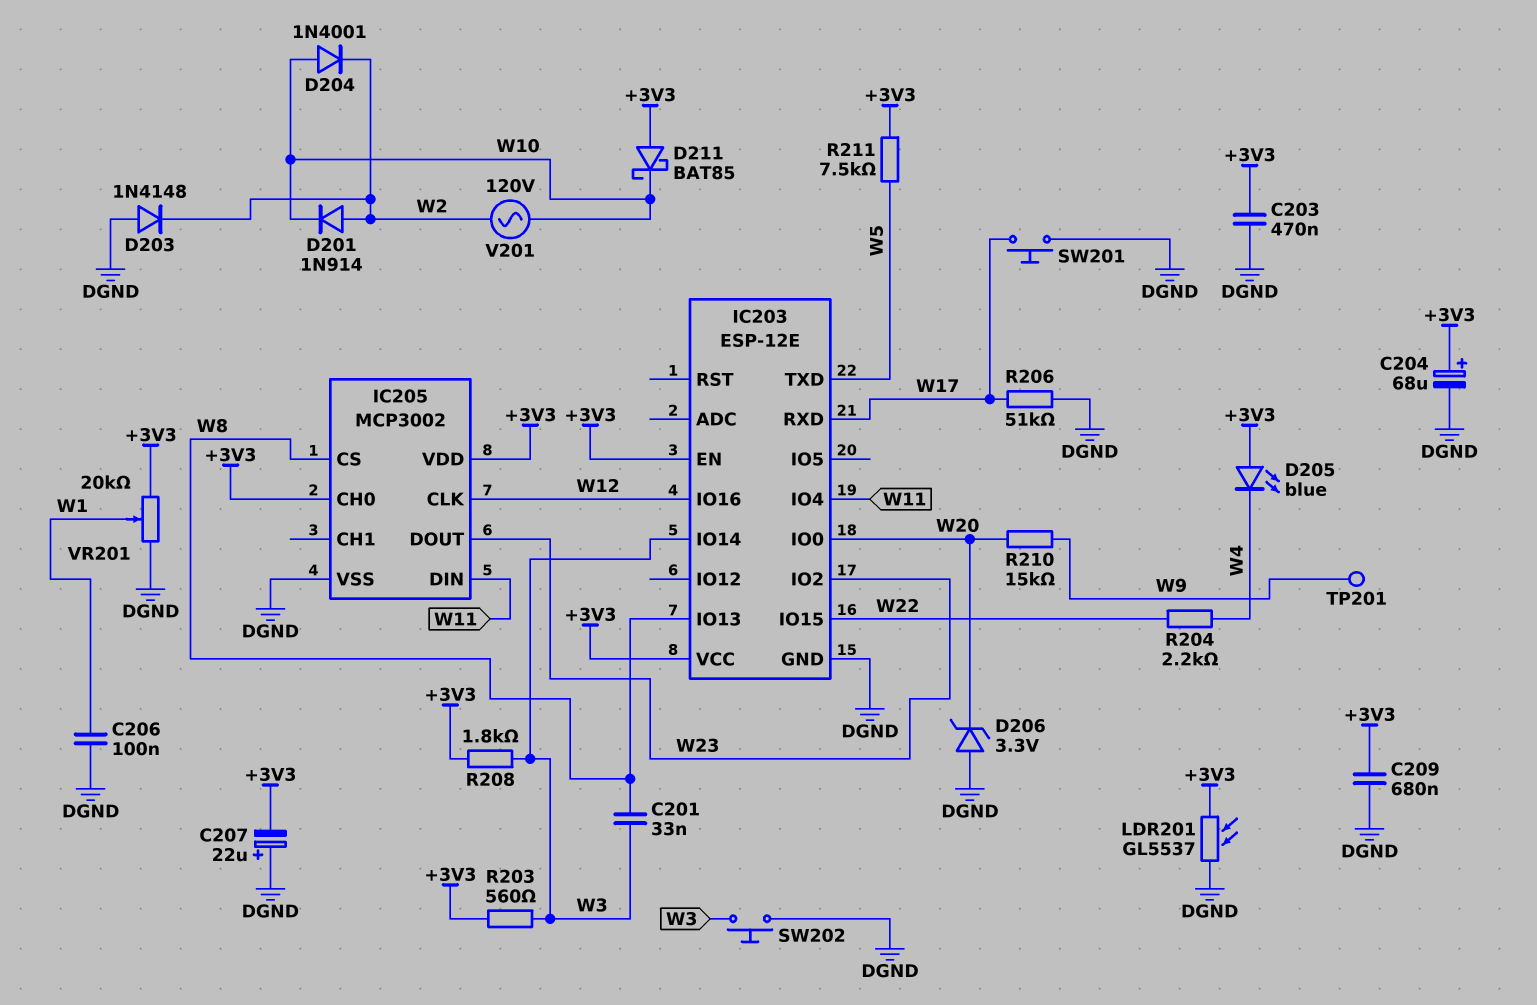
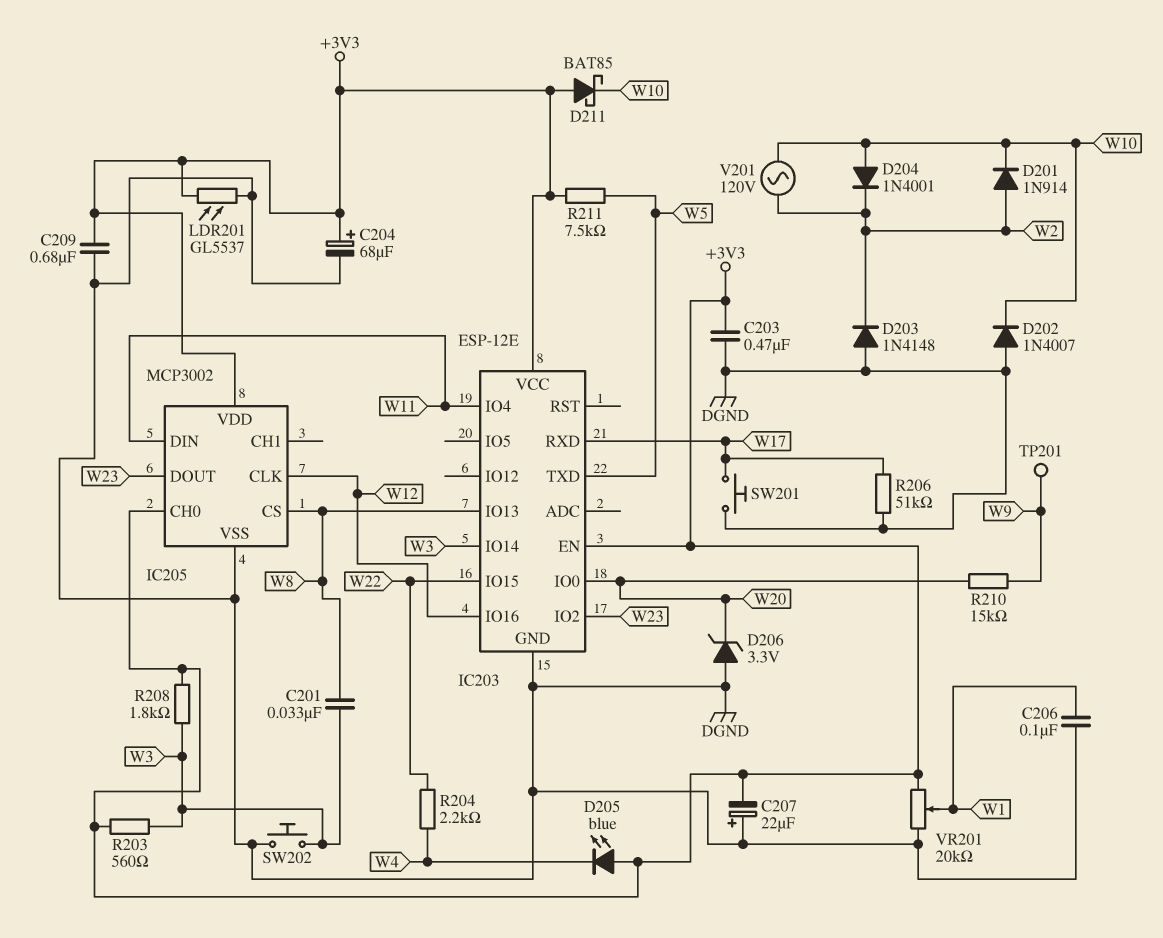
D202: none -> diode 1N4007 (A DGND, K W10)

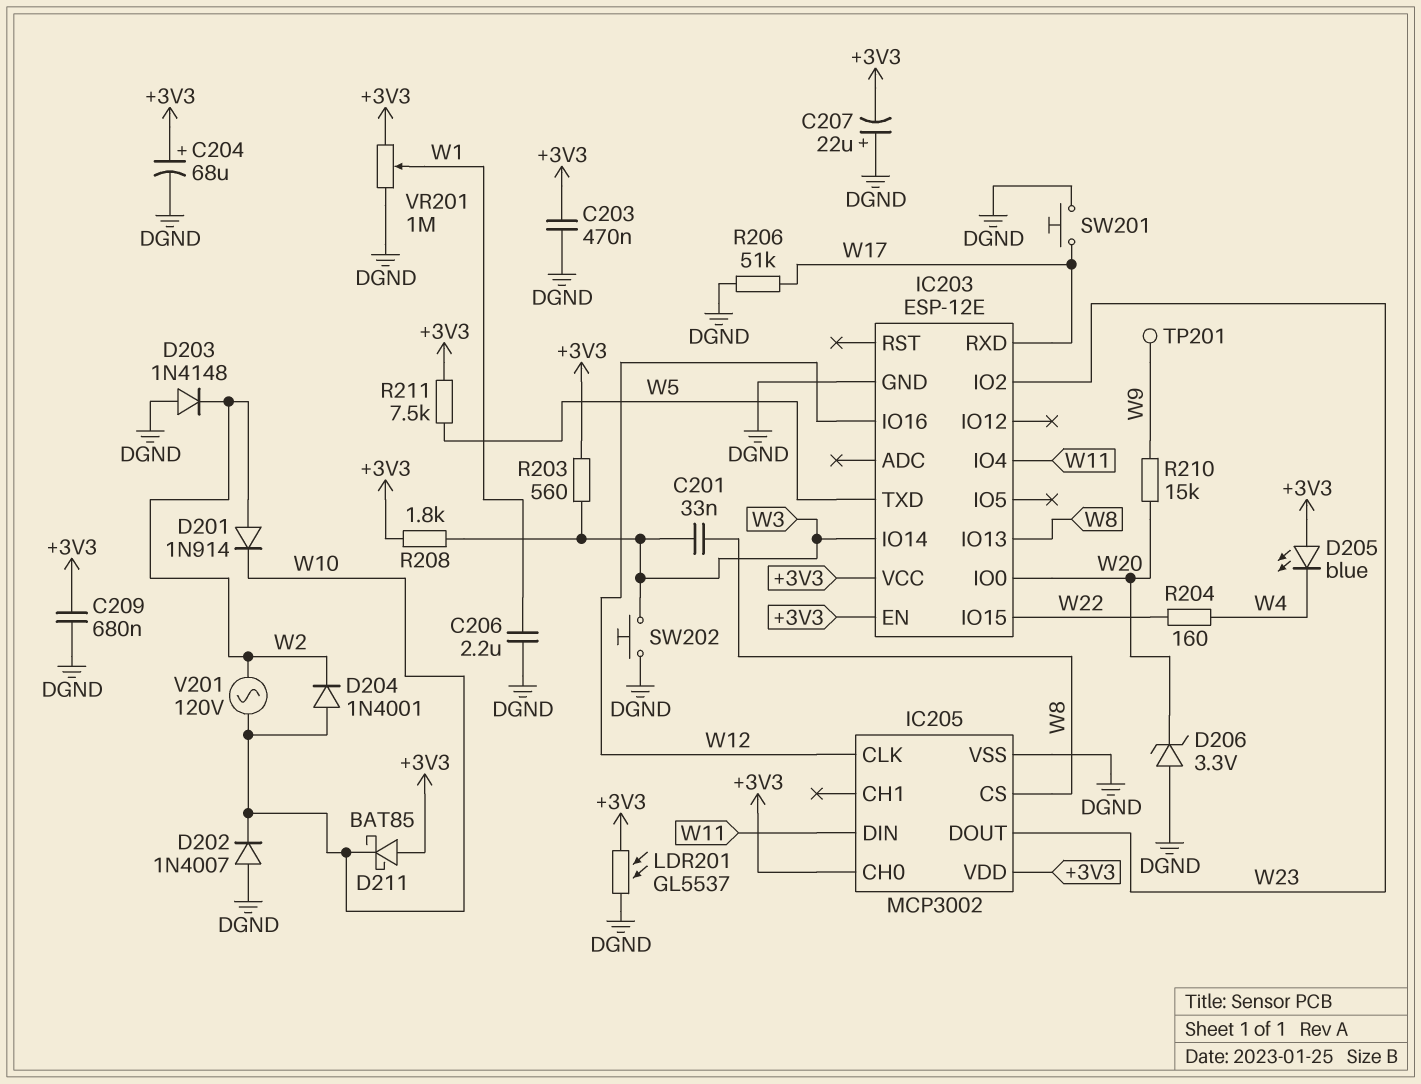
C206: 100nF (DGND, W1) -> 2.2uF (DGND, W1)
R204: 2.2k (W4, W22) -> 160 (W4, W22)
VR201: 20k (+3V3, DGND, wiper W1) -> 1M (+3V3, DGND, wiper W1)

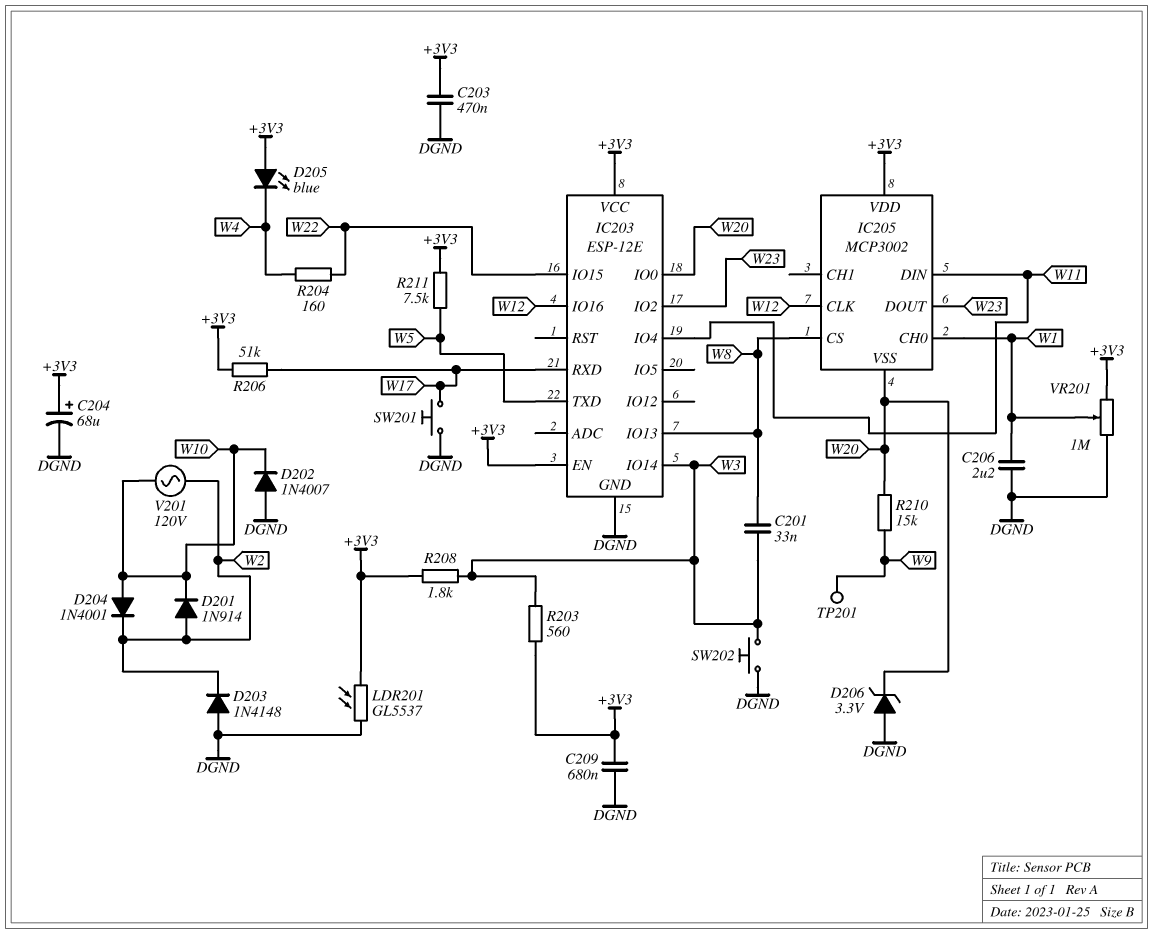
C207: 22uF (plus DGND, minus +3V3) -> none
D211: schottky BAT85 (A +3V3, K W10) -> none
IC205 pin CH0: +3V3 -> W1
IC205 pin VSS: DGND -> W20
R206: 51k (DGND, W17) -> 51k (+3V3, W17)

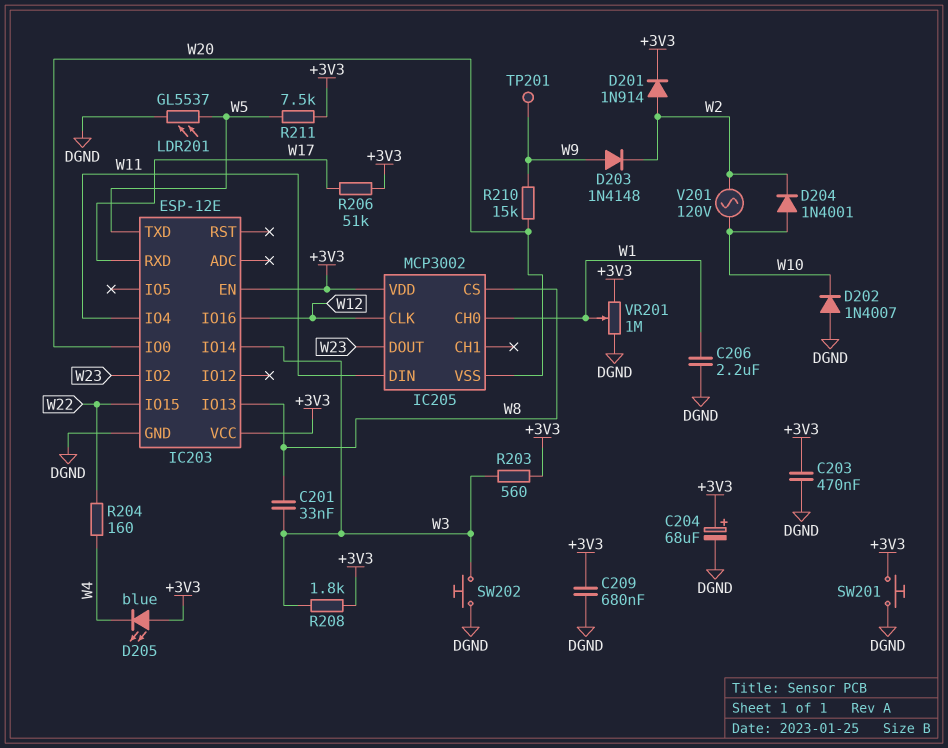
D201: diode 1N914 (A W2, K W10) -> diode 1N914 (A W2, K +3V3)
D203: diode 1N4148 (A DGND, K W2) -> diode 1N4148 (A W9, K W2)
D206: zener 3.3V (A DGND, K W20) -> none
LDR201: GL5537 (+3V3, DGND) -> GL5537 (DGND, W5)
SW201: button (DGND, W17) -> button (+3V3, DGND)

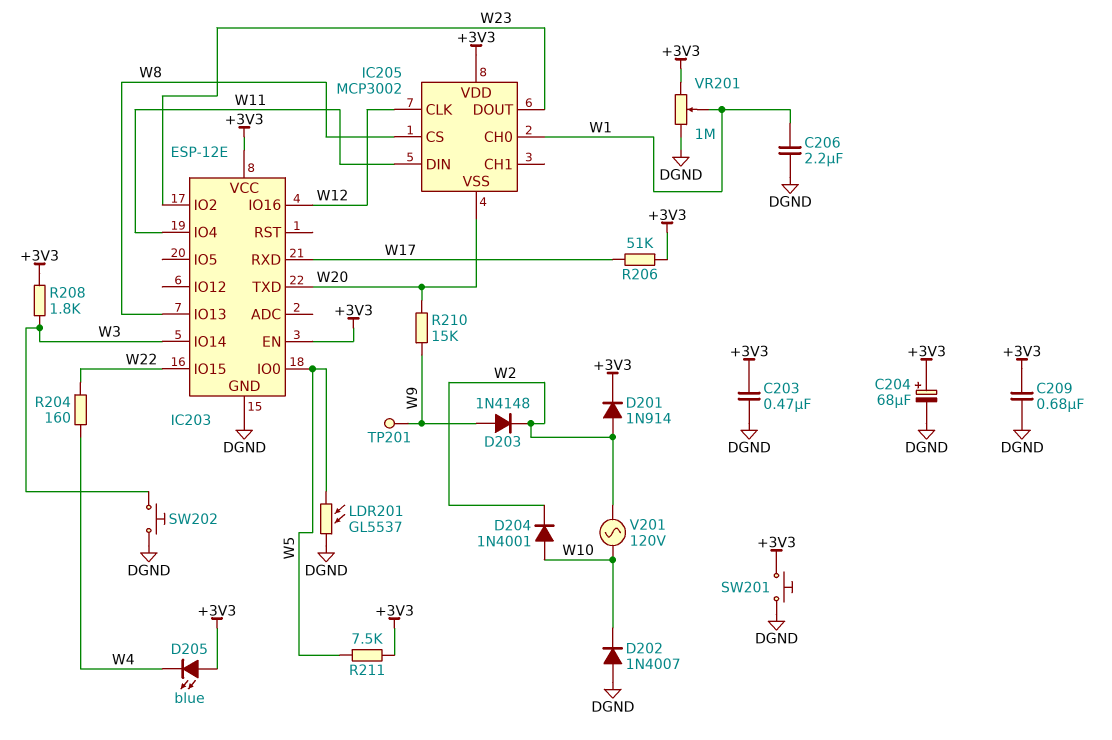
C201: 33nF (W3, W8) -> none
IC203 pin IO0: W20 -> W5
IC203 pin TXD: W5 -> W20
R203: 560 (+3V3, W3) -> none

